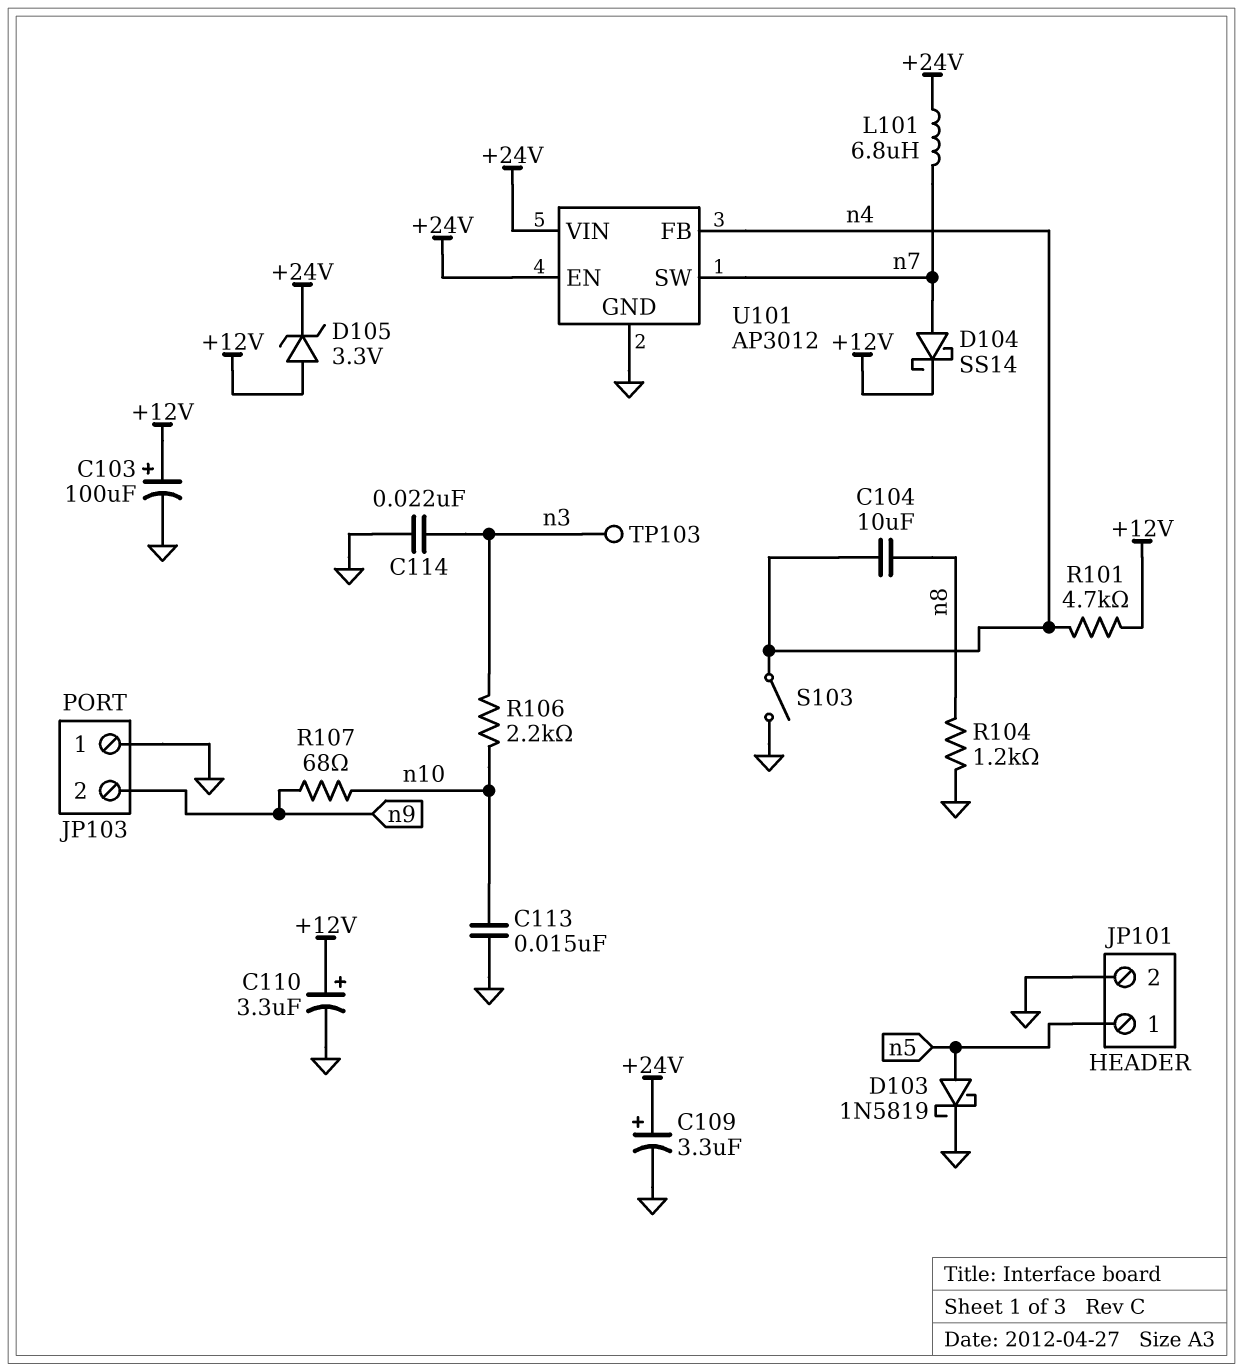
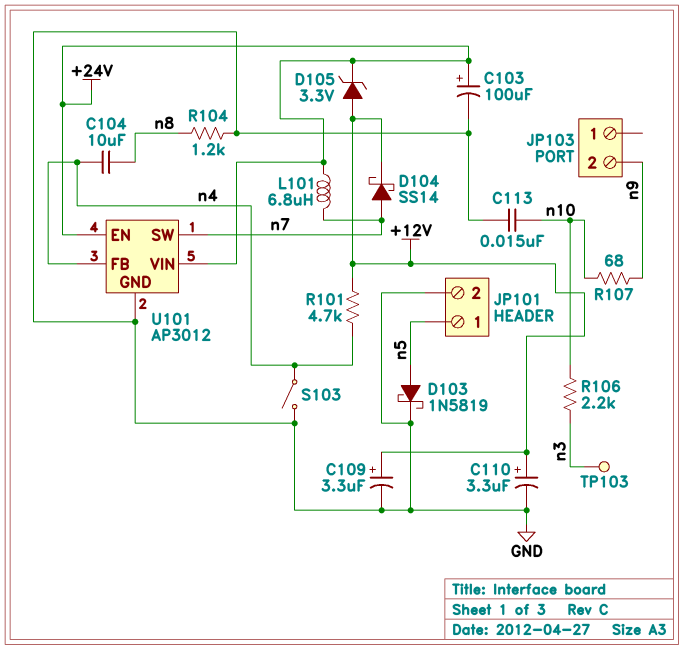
C103: 100uF (plus +12V, minus GND) -> 100uF (plus +24V, minus GND)
C109: 3.3uF (plus +24V, minus GND) -> 3.3uF (plus +12V, minus GND)
C114: 22nF (GND, n3) -> none
JP103 pin 1: GND -> none

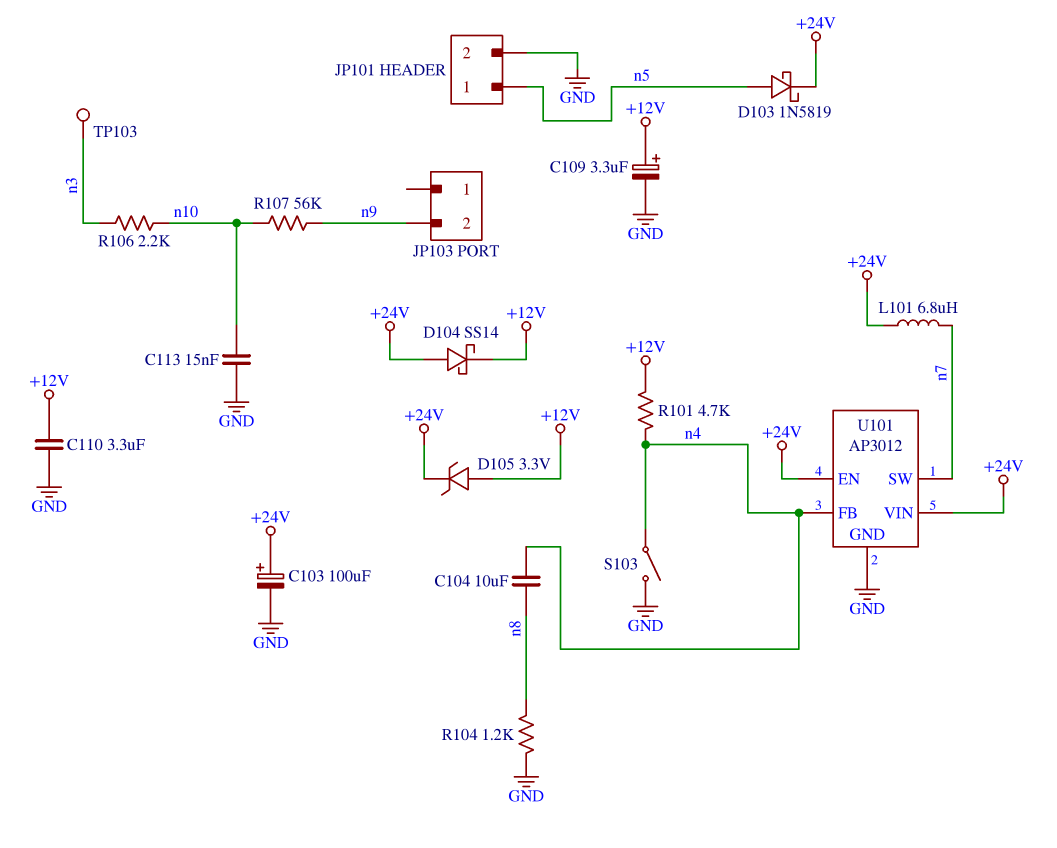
C110: 3.3uF (plus +12V, minus GND) -> 3.3uF (+12V, GND)
D103: schottky 1N5819 (A n5, K GND) -> schottky 1N5819 (A n5, K +24V)
D104: schottky SS14 (A n7, K +12V) -> schottky SS14 (A +24V, K +12V)
R107: 68 (n9, n10) -> 56k (n9, n10)

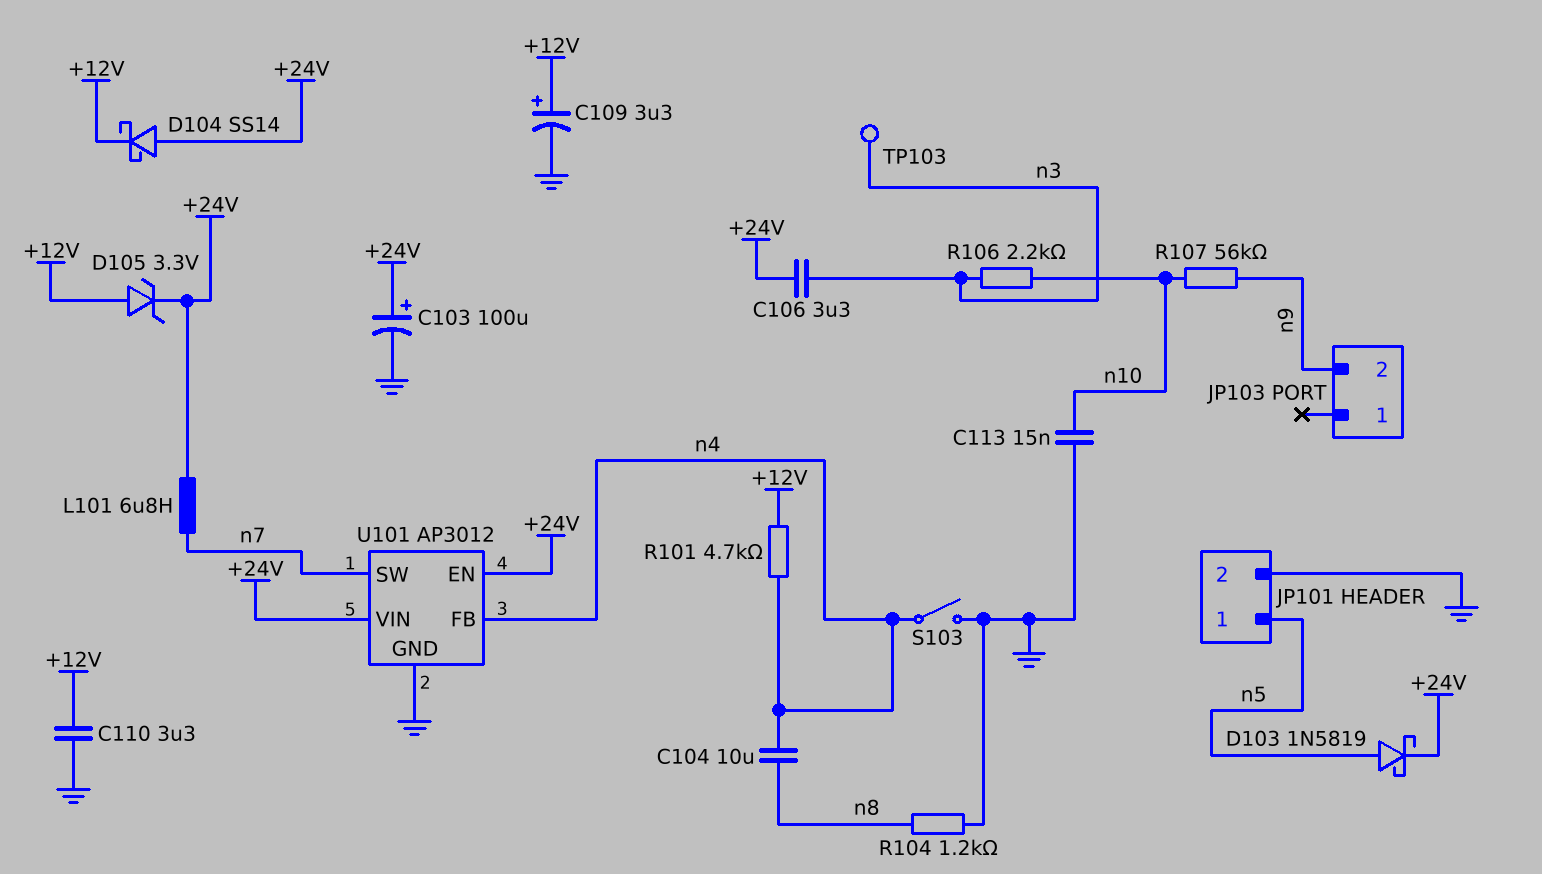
C106: none -> 3.3uF (+24V, n3)

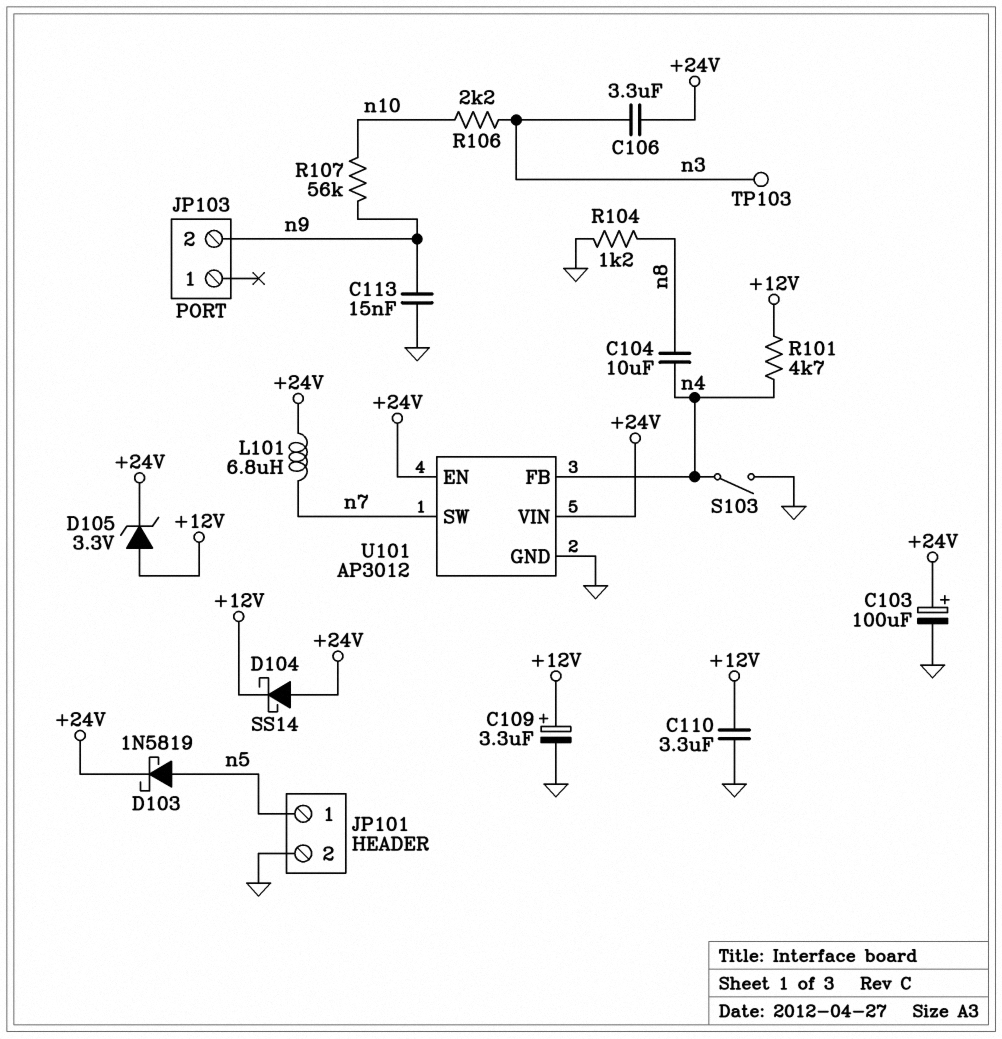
C113: 15nF (GND, n10) -> 15nF (GND, n9)

